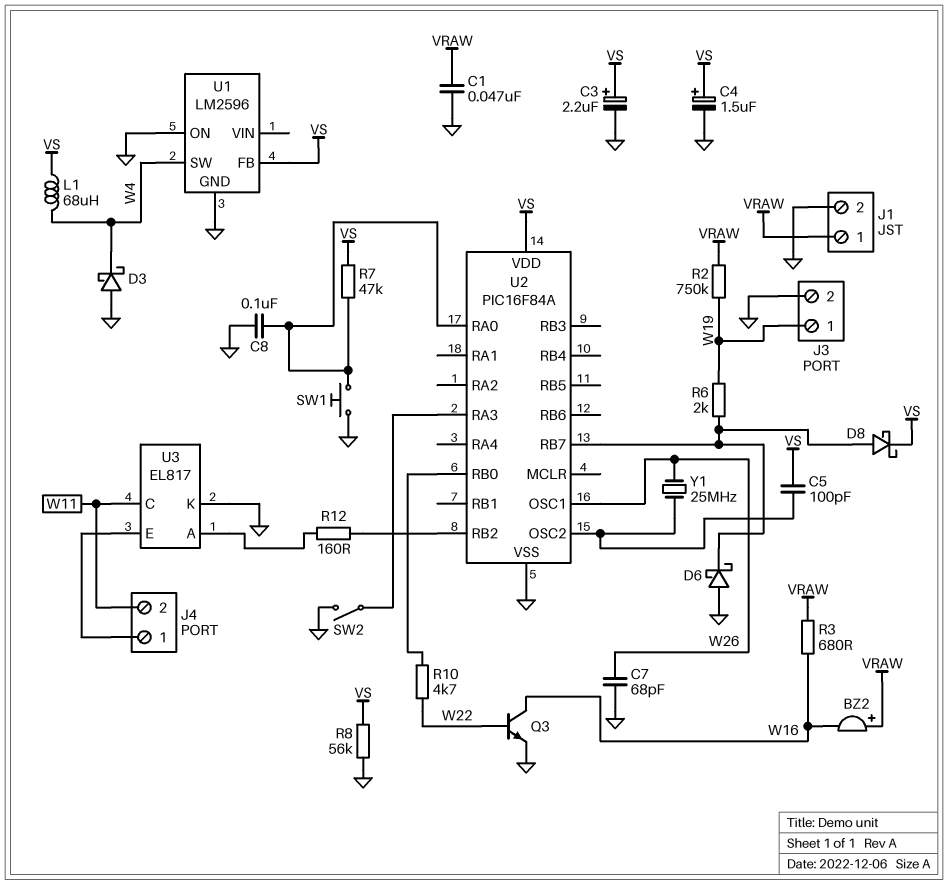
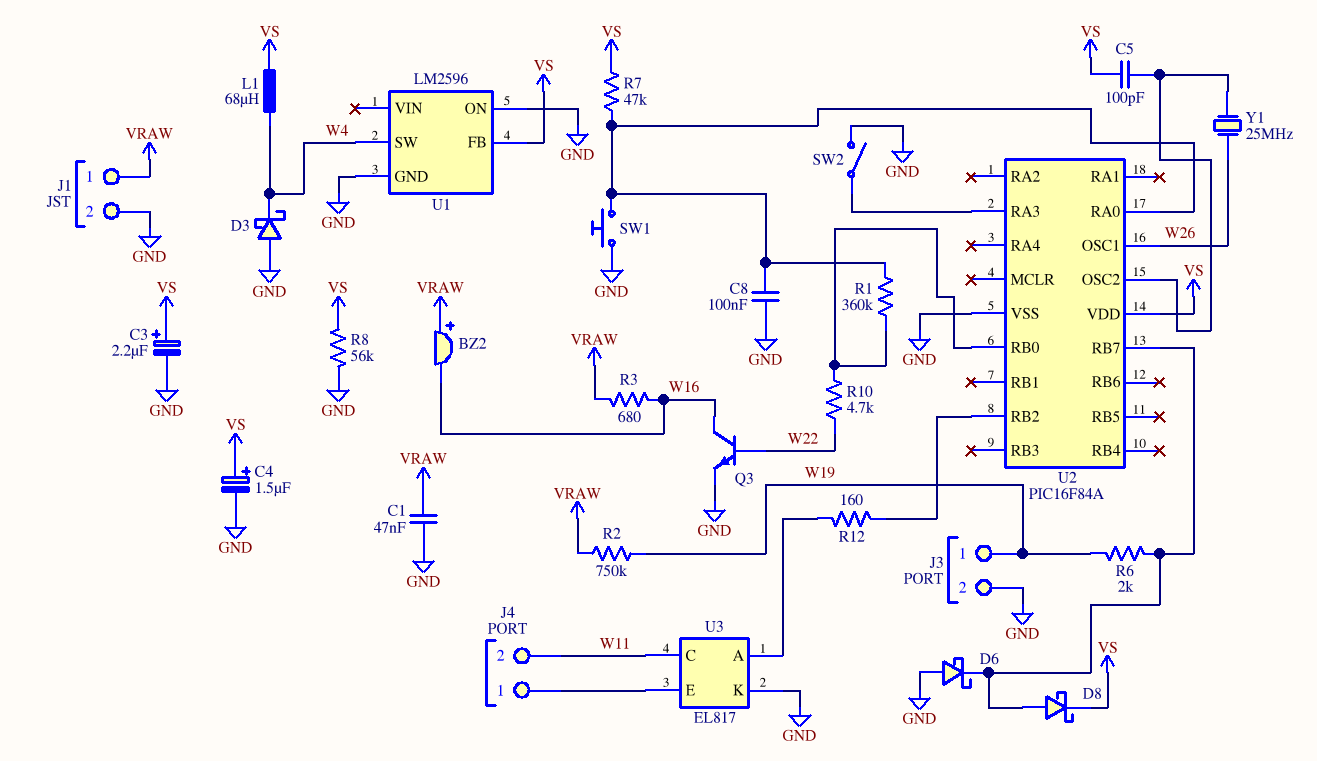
C7: 68pF (GND, W26) -> none
R1: none -> 360k (U2/RA0, U2/RB0)

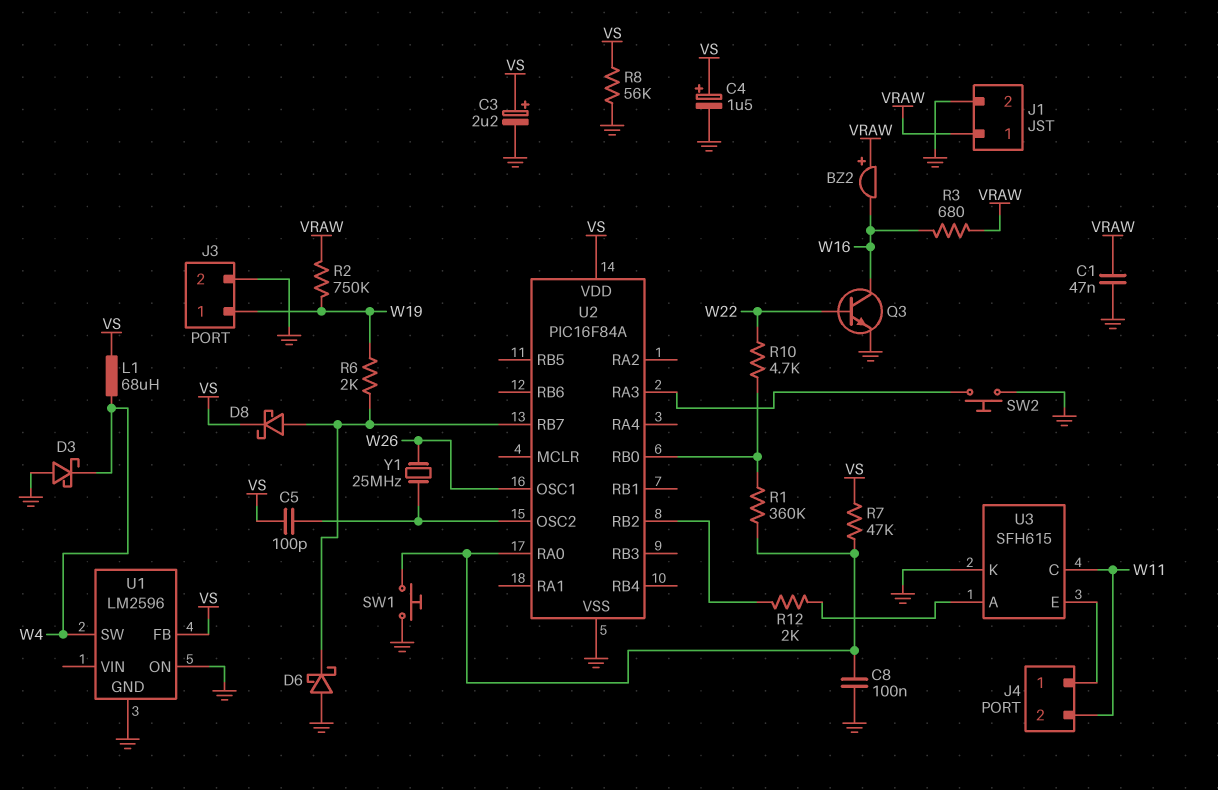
R12: 160 (U2/RB2, U3/A) -> 2k (U2/RB2, U3/A)
SW2: switch (GND, U2/RA3) -> button (GND, U2/RA3)
U3: EL817 -> SFH615

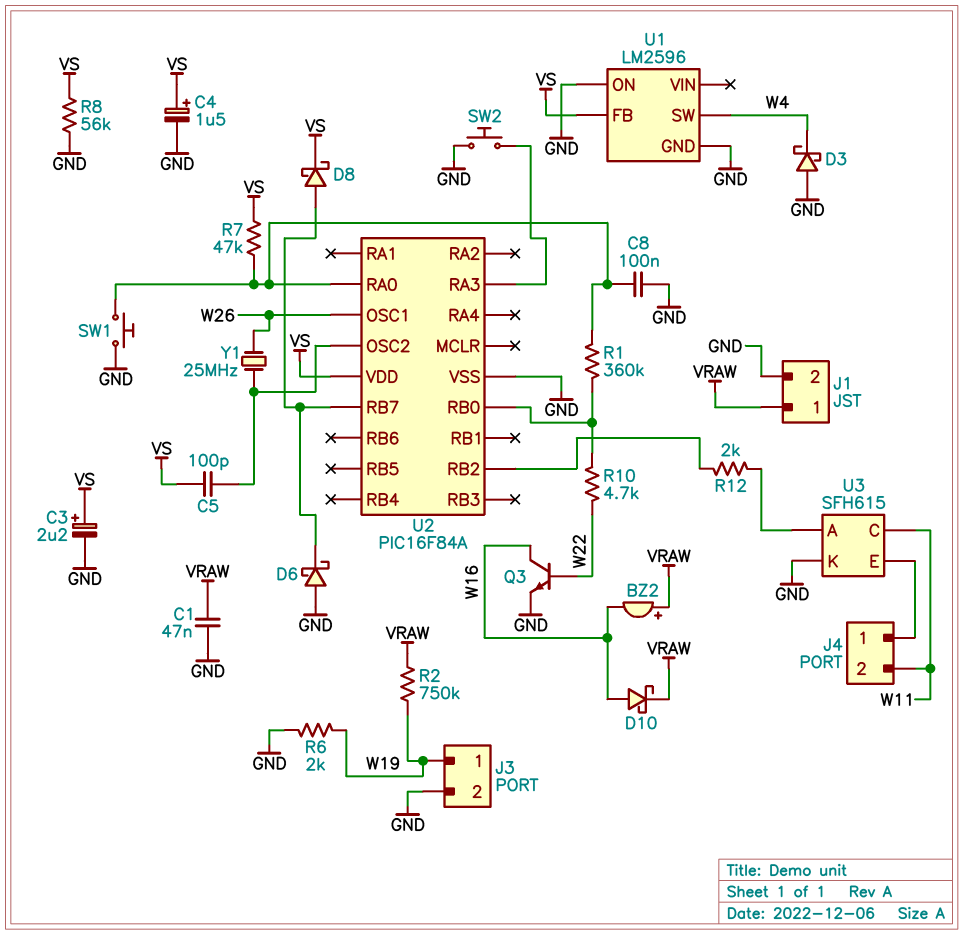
D10: none -> schottky (A W16, K VRAW)
L1: 68uH (VS, W4) -> none
R3: 680 (VRAW, W16) -> none
R6: 2k (U2/RB7, W19) -> 2k (GND, W19)

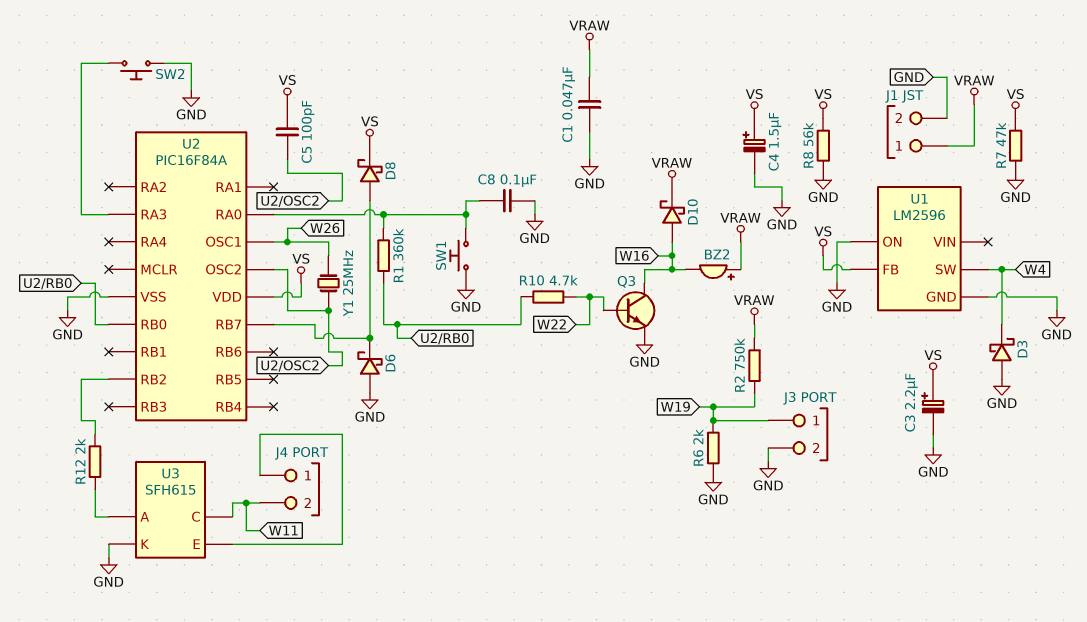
R7: 47k (U2/RA0, VS) -> 47k (GND, VS)

